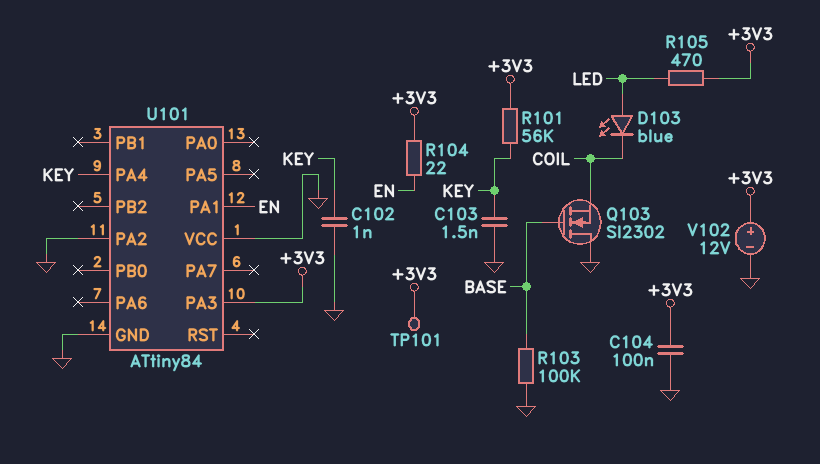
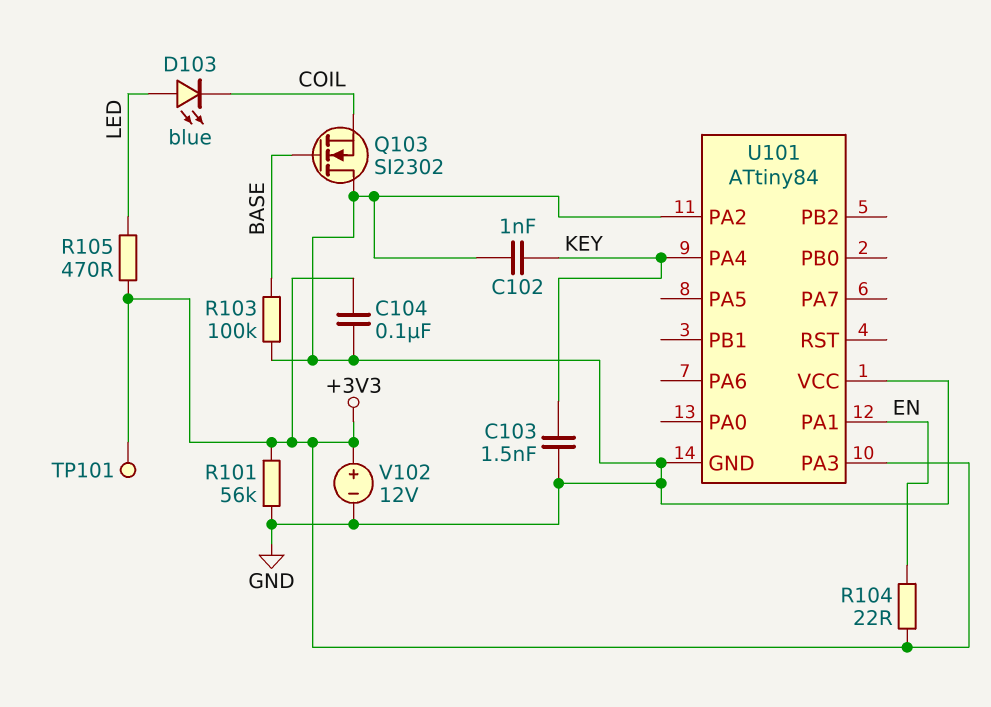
R101: 56k (+3V3, KEY) -> 56k (+3V3, GND)

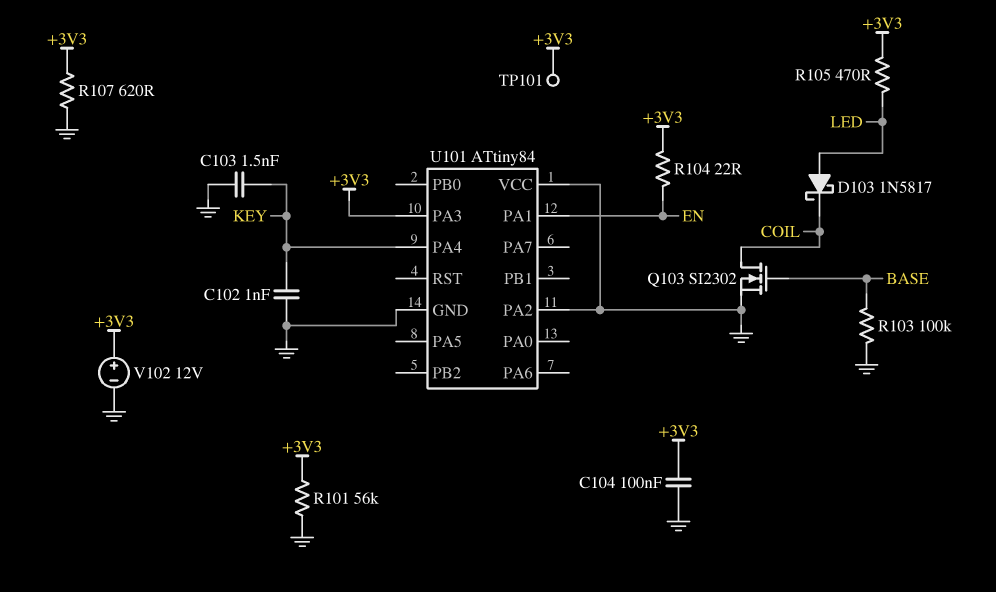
D103: LED blue (A LED, K COIL) -> schottky 1N5817 (A LED, K COIL)
Q103: NMOS SI2302 (G BASE, D GND, S COIL) -> NMOS SI2302 (G BASE, D COIL, S GND)
R107: none -> 620 (+3V3, GND)

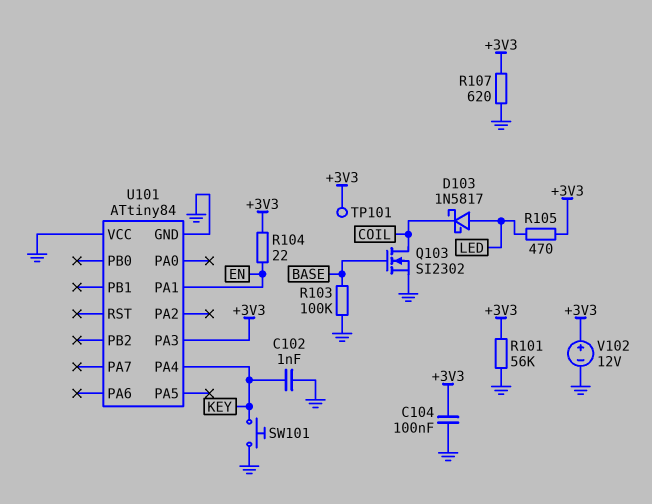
C103: 1.5nF (GND, KEY) -> none
SW101: none -> button (GND, KEY)
U101 pin PA2: GND -> none

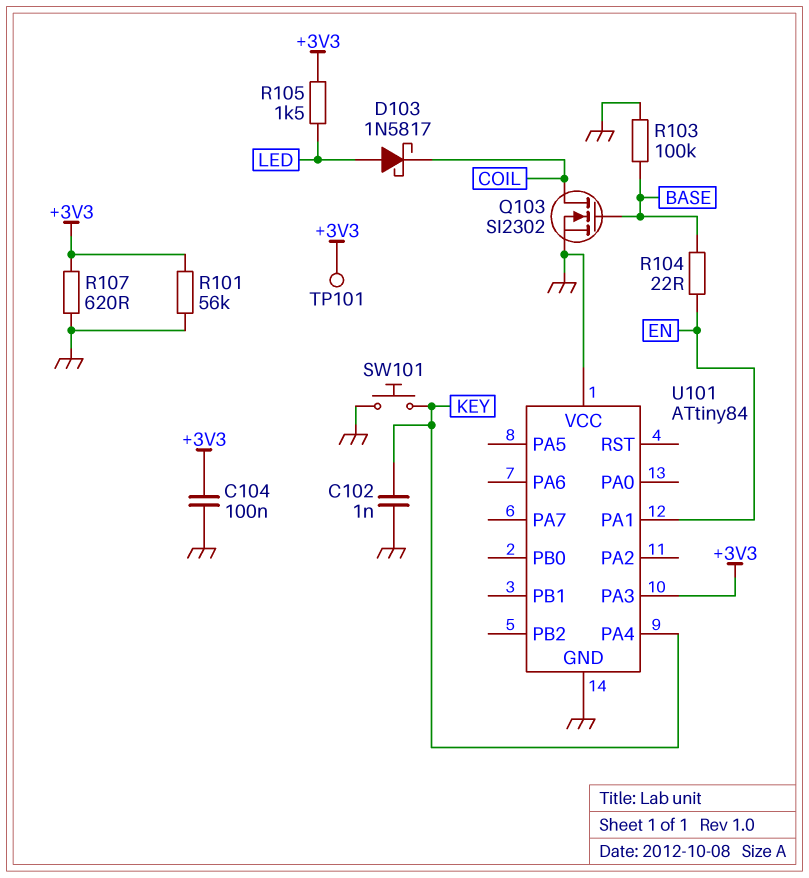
R104: 22 (+3V3, EN) -> 22 (BASE, EN)
R105: 470 (+3V3, LED) -> 1.5k (+3V3, LED)
V102: 12V (plus +3V3, minus GND) -> none

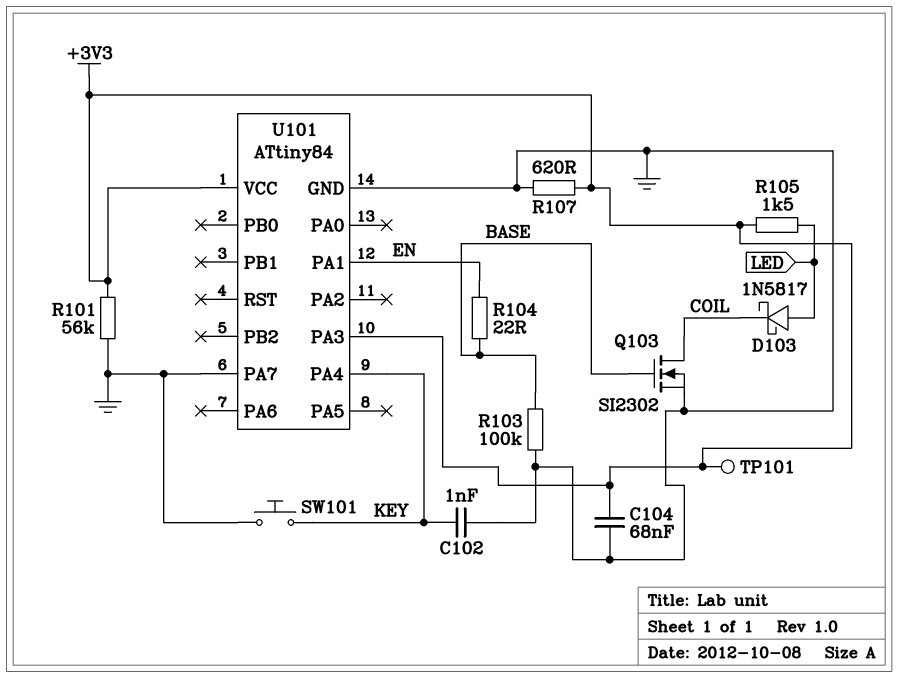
C104: 100nF (+3V3, GND) -> 68nF (+3V3, GND)
U101 pin PA7: none -> GND
U101 pin VCC: GND -> +3V3

